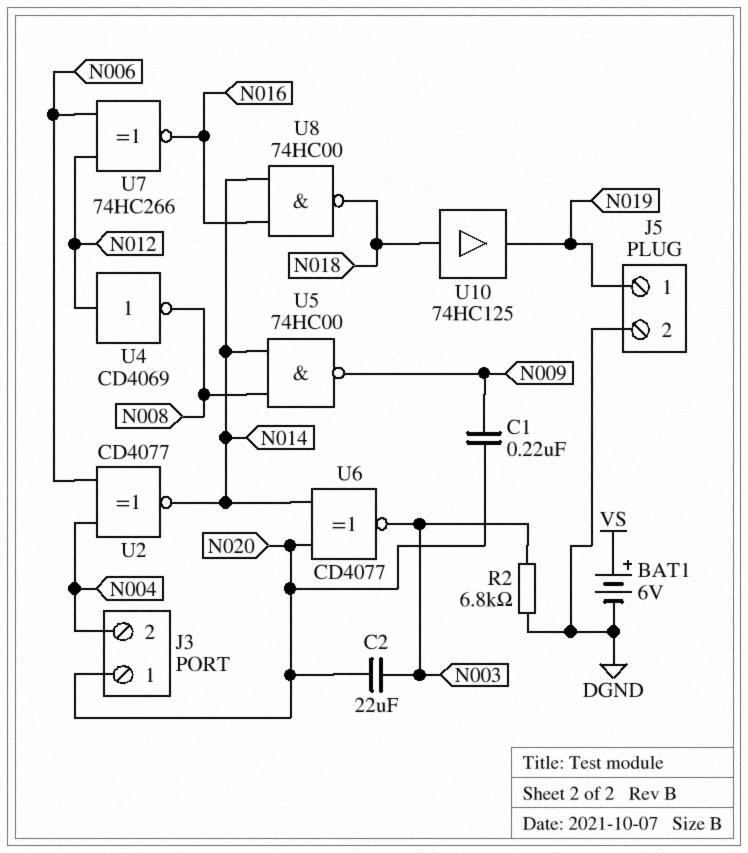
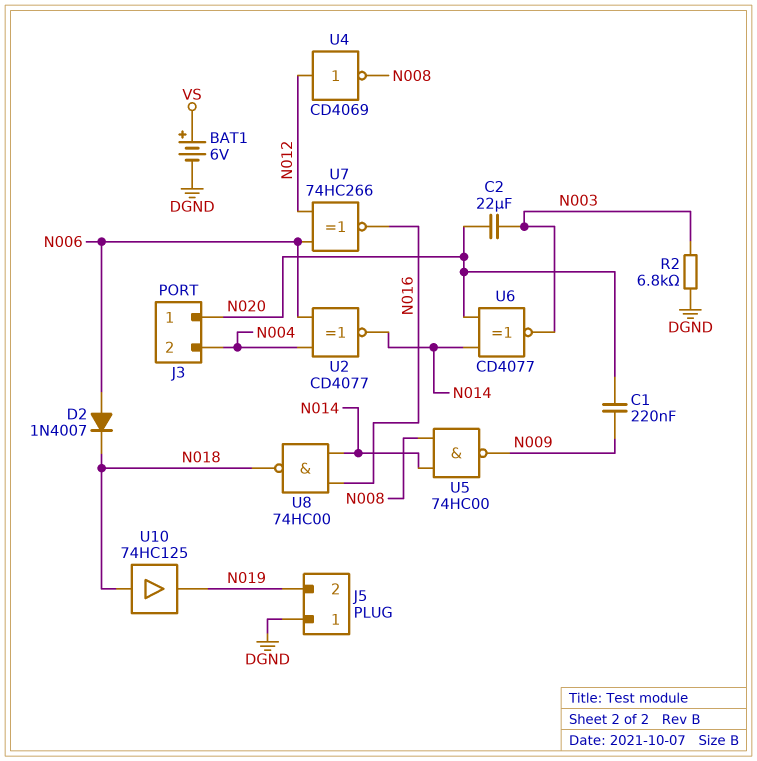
D2: none -> diode 1N4007 (A N006, K N018)
J5 pin 1: N019 -> DGND
J5 pin 2: DGND -> N019

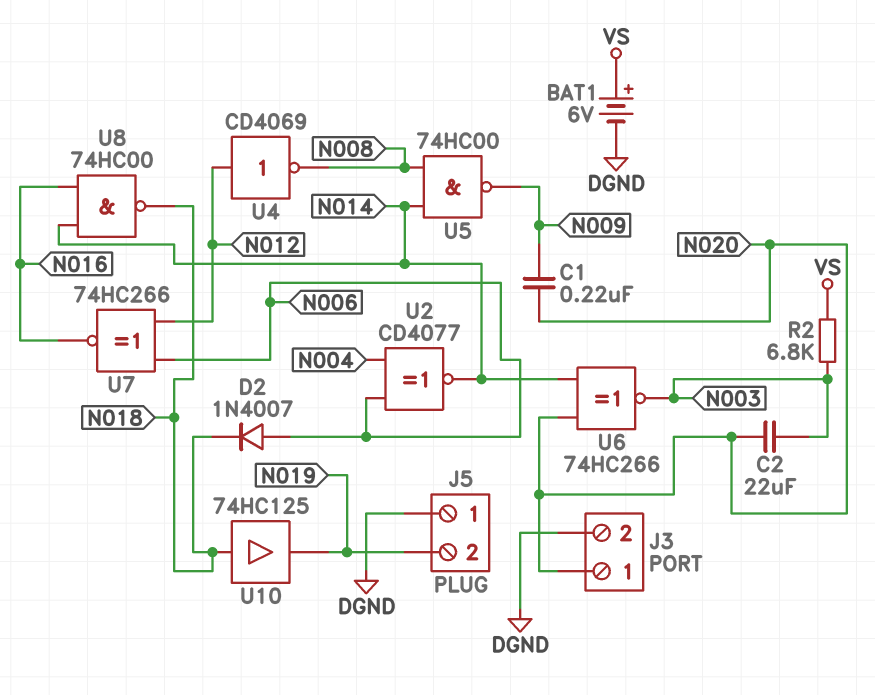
J3 pin 2: N004 -> DGND
R2: 6.8k (DGND, N003) -> 6.8k (N003, VS)
U6: XNOR CD4077 (in N014, in N020, out N003) -> XNOR 74HC266 (in N014, in N020, out N003)

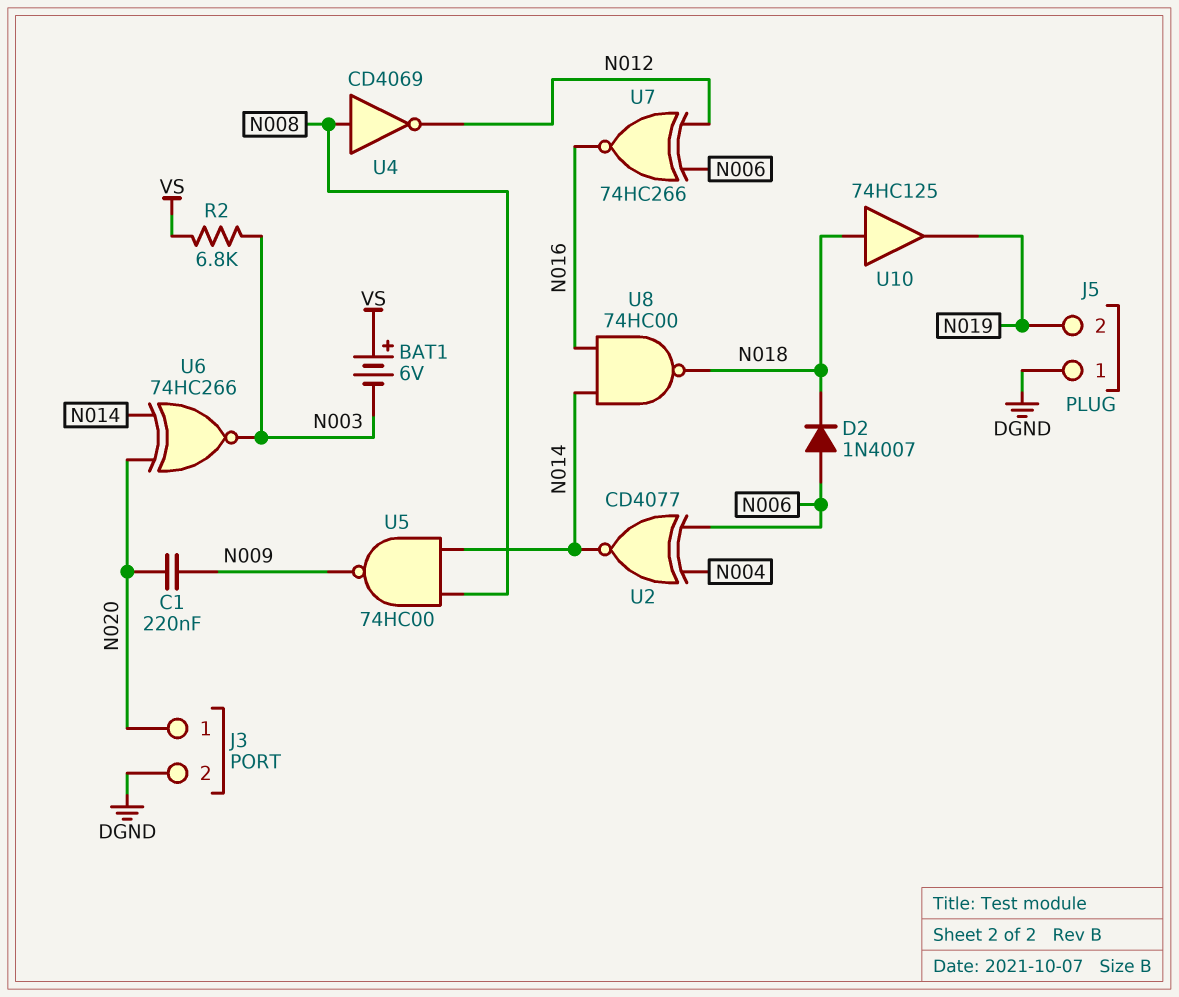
BAT1: 6V (plus VS, minus DGND) -> 6V (plus VS, minus N003)
C2: 22uF (N003, N020) -> none
U4: NOT CD4069 (in N012, out N008) -> NOT CD4069 (in N008, out N012)

